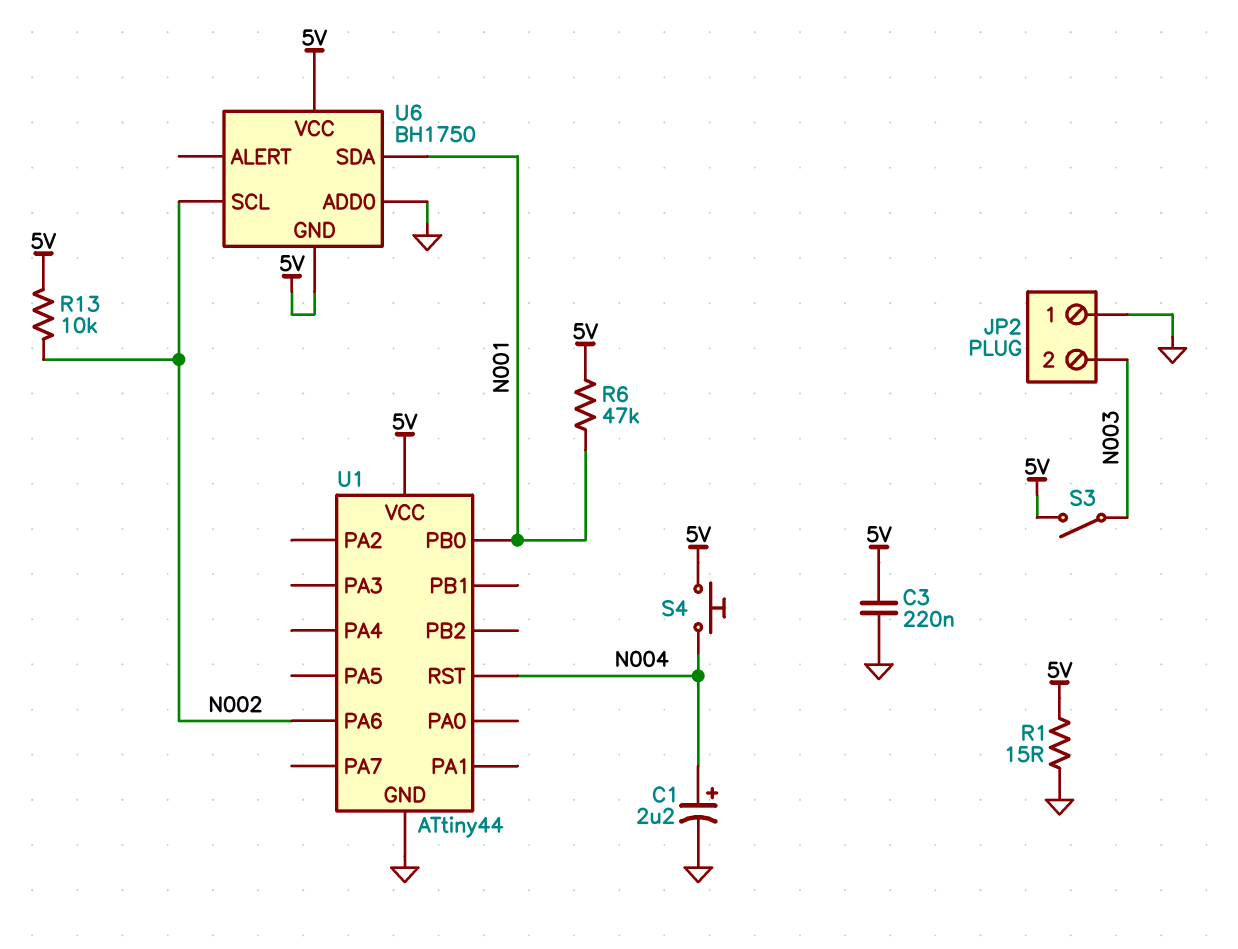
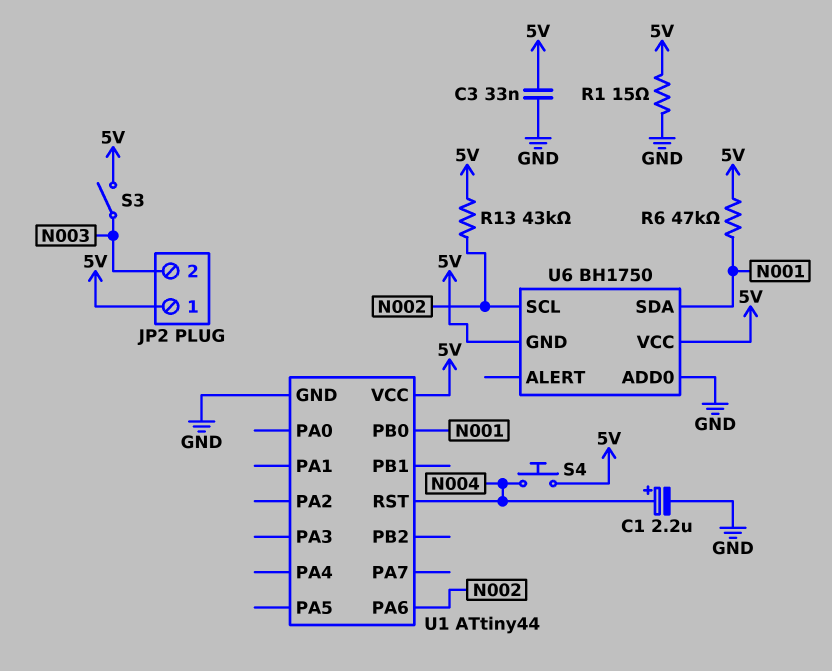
C3: 220nF (5V, GND) -> 33nF (5V, GND)
JP2 pin 1: GND -> 5V
R13: 10k (5V, N002) -> 43k (5V, N002)

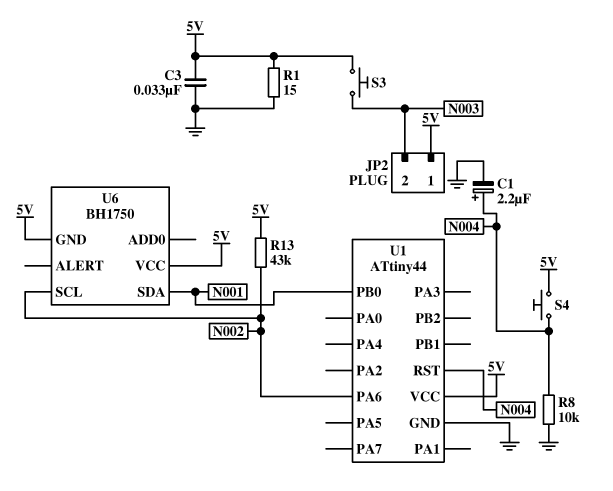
R6: 47k (5V, N001) -> none
R8: none -> 10k (GND, N004)
S3: switch (5V, N003) -> button (5V, N003)
U6 pin ADD0: GND -> none

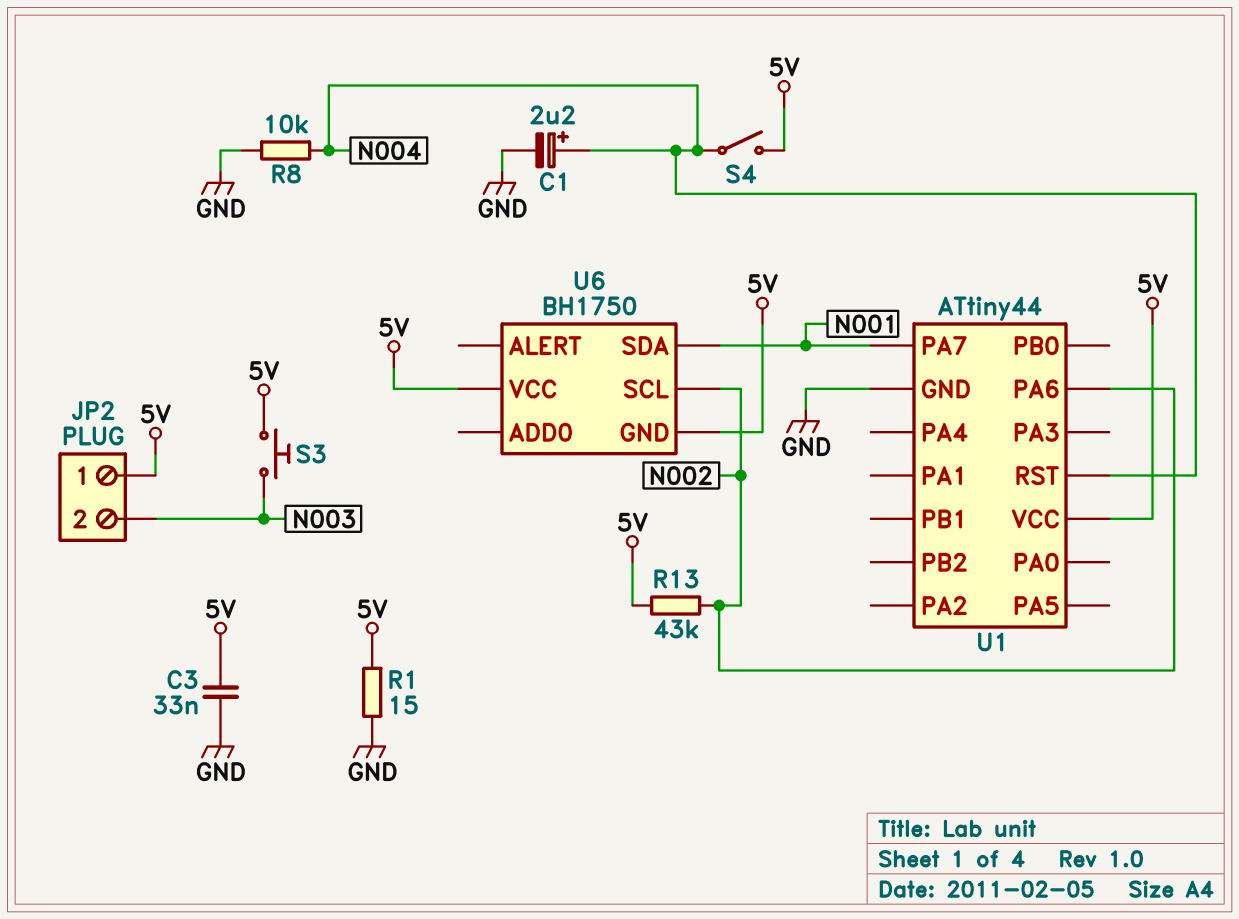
S4: button (5V, N004) -> switch (5V, N004)
U1 pin PA7: none -> N001
U1 pin PB0: N001 -> none

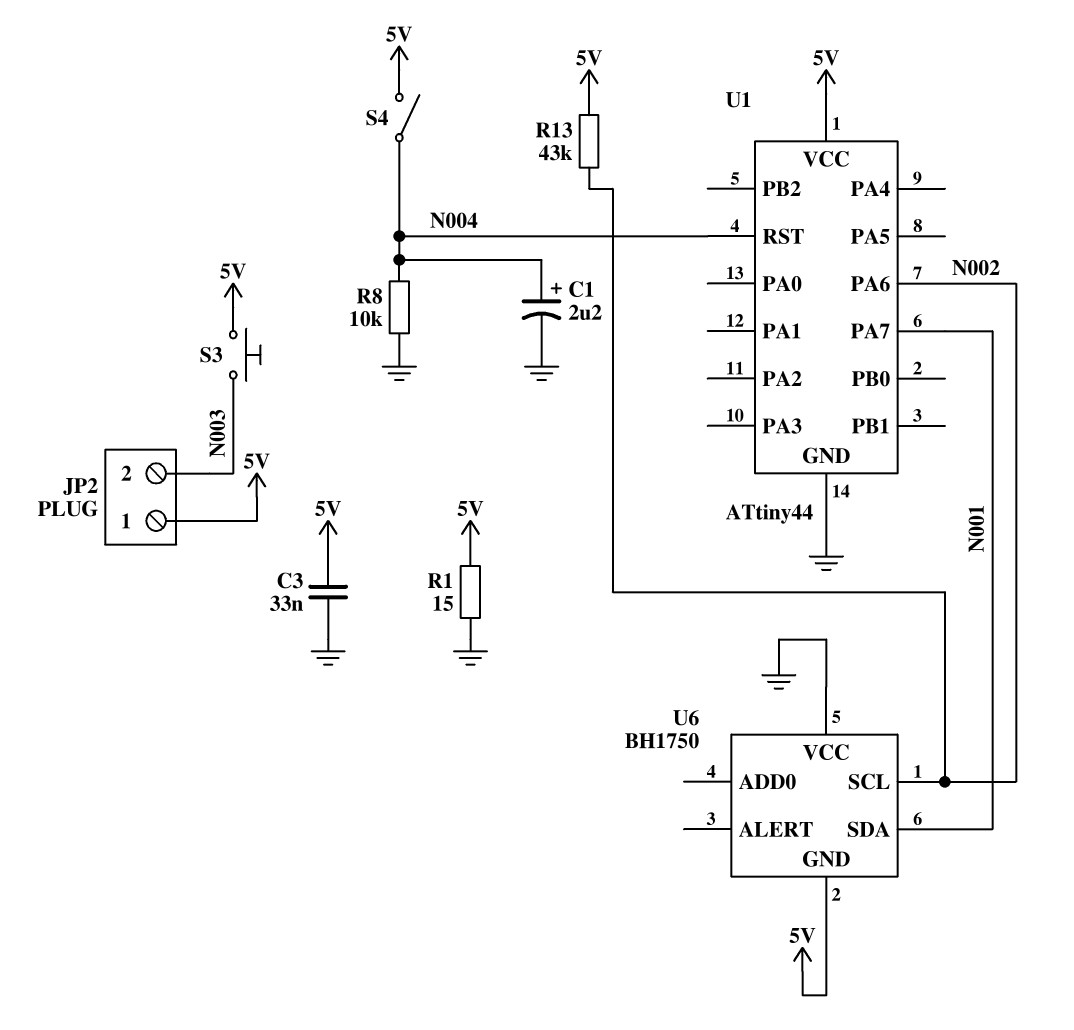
U6 pin VCC: 5V -> GND

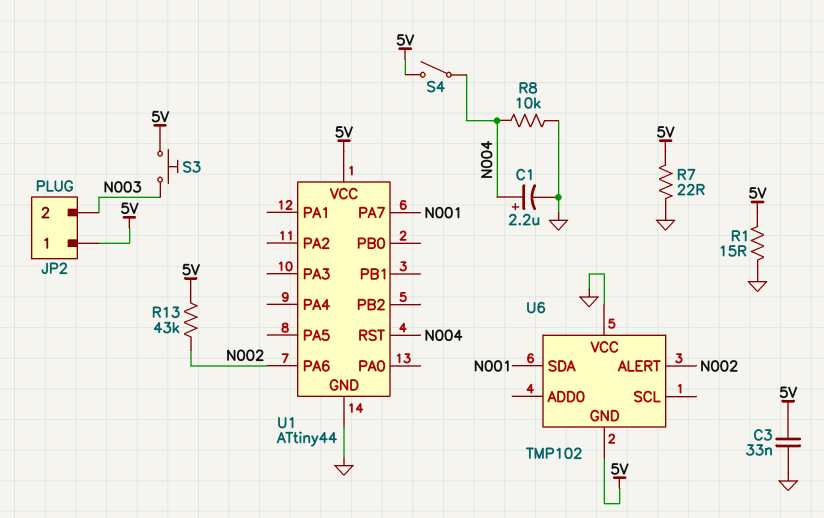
R7: none -> 22 (5V, GND)
U6: BH1750 -> TMP102
U6 pin ALERT: none -> N002
U6 pin SCL: N002 -> none

